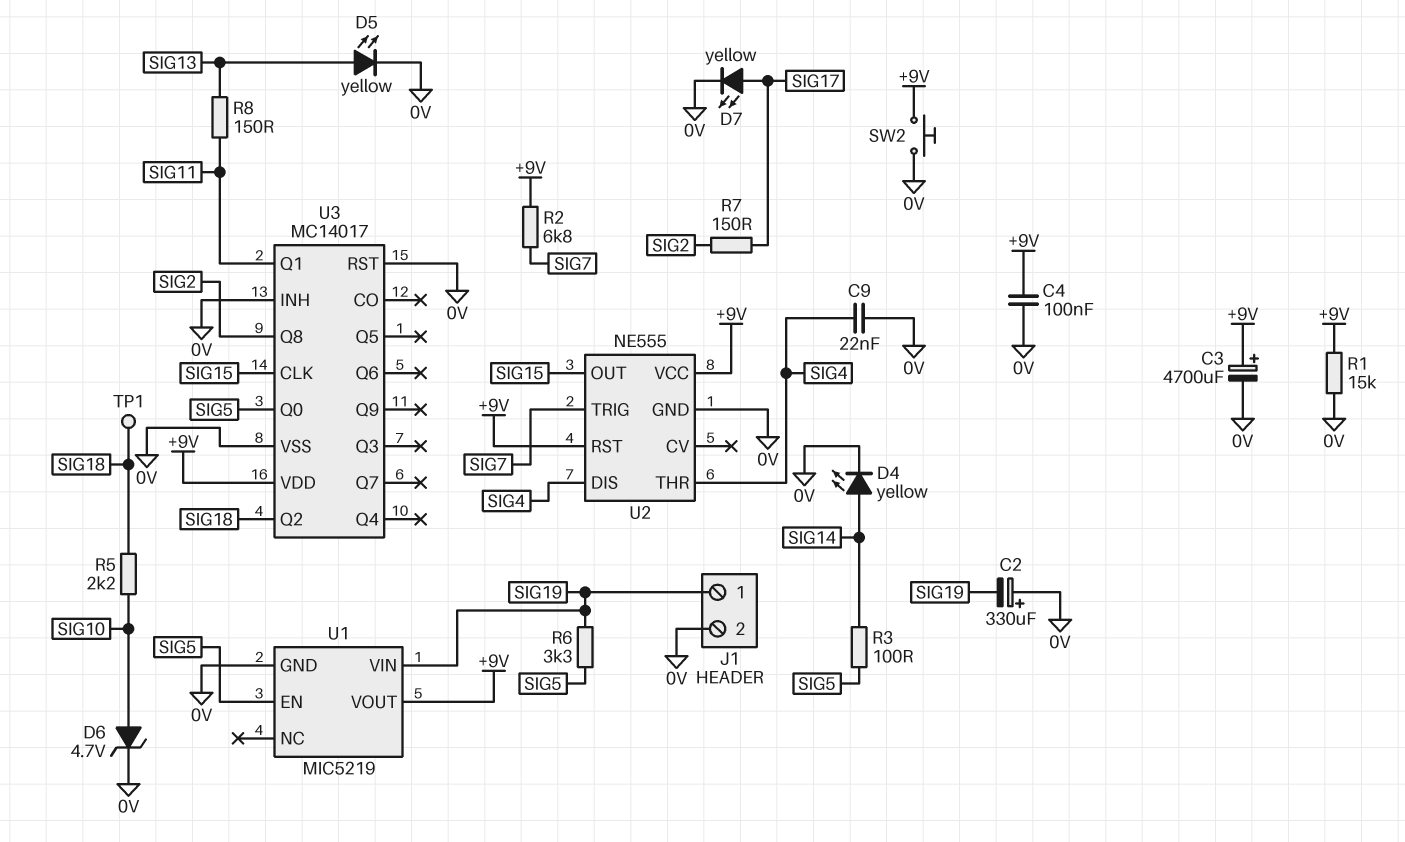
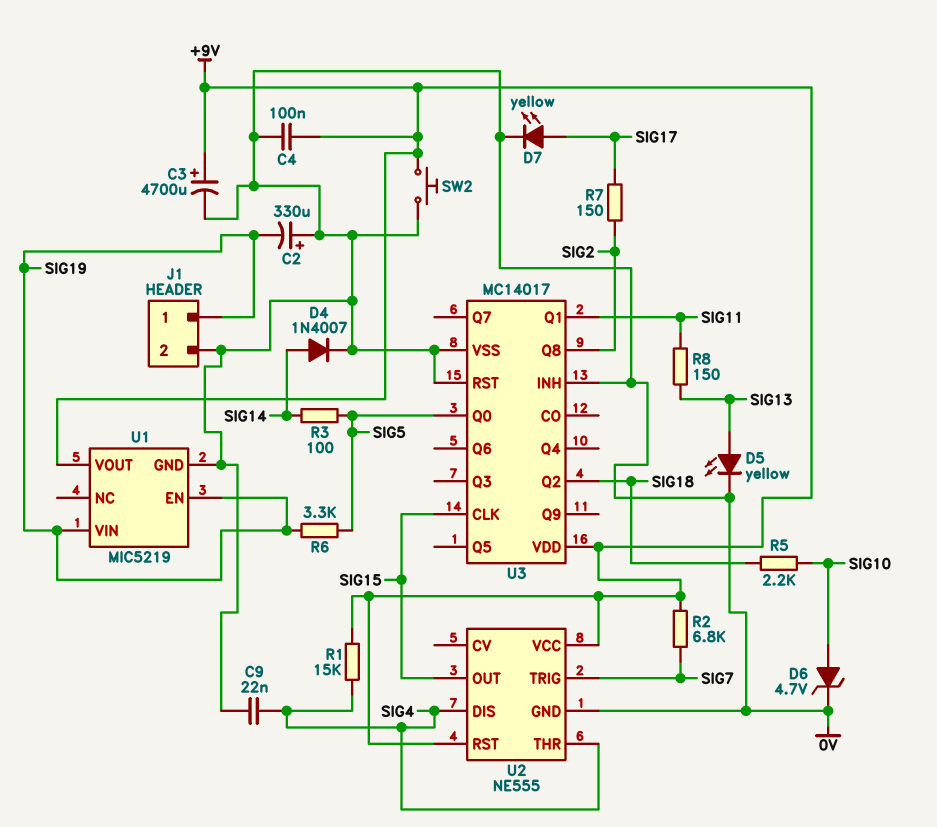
D4: LED yellow (A SIG14, K 0V) -> diode 1N4007 (A SIG14, K 0V)
R1: 15k (+9V, 0V) -> 15k (+9V, SIG4)
TP1: test point (SIG18) -> none
U1 pin EN: SIG5 -> SIG19

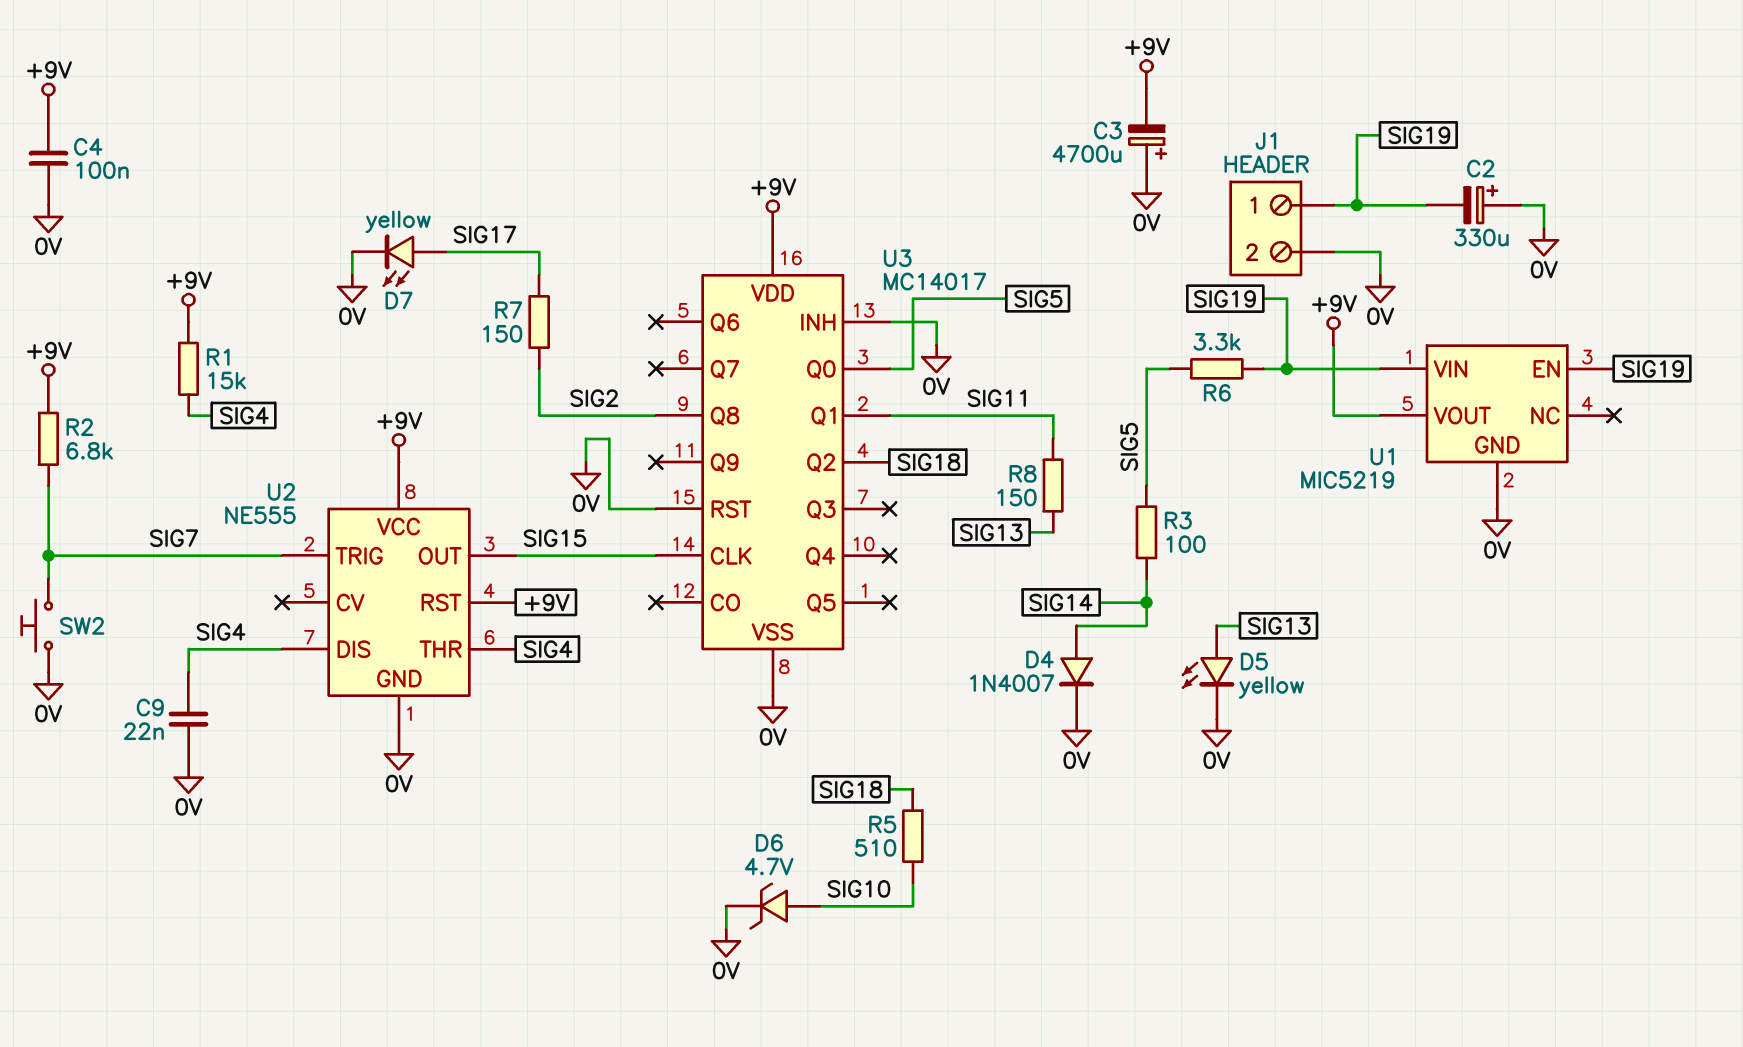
C3: 4700uF (plus +9V, minus 0V) -> 4700uF (plus 0V, minus +9V)
R5: 2.2k (SIG10, SIG18) -> 510 (SIG10, SIG18)
SW2: button (+9V, 0V) -> button (0V, SIG7)

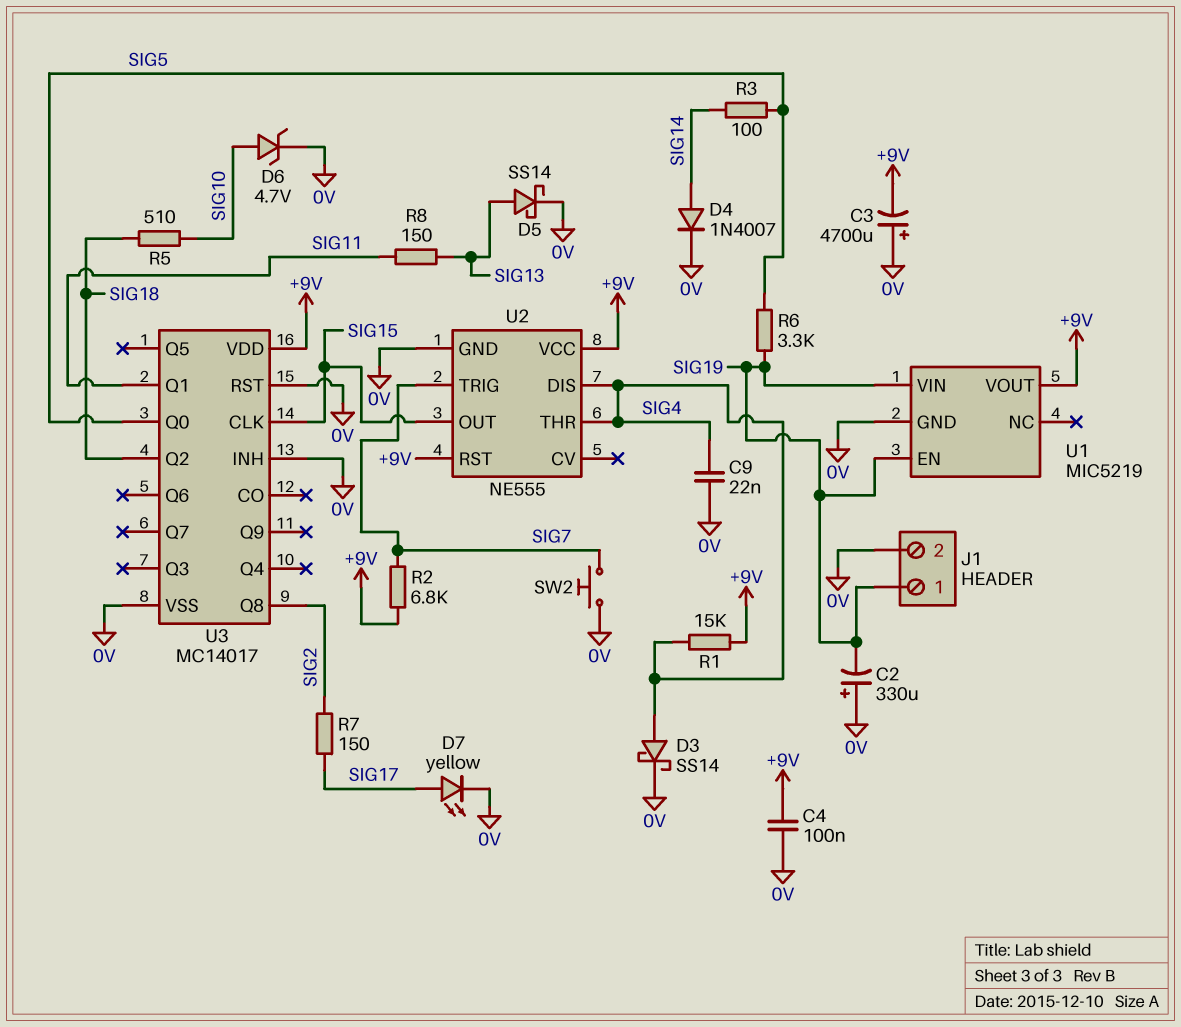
D3: none -> schottky SS14 (A SIG4, K 0V)
D5: LED yellow (A SIG13, K 0V) -> schottky SS14 (A SIG13, K 0V)

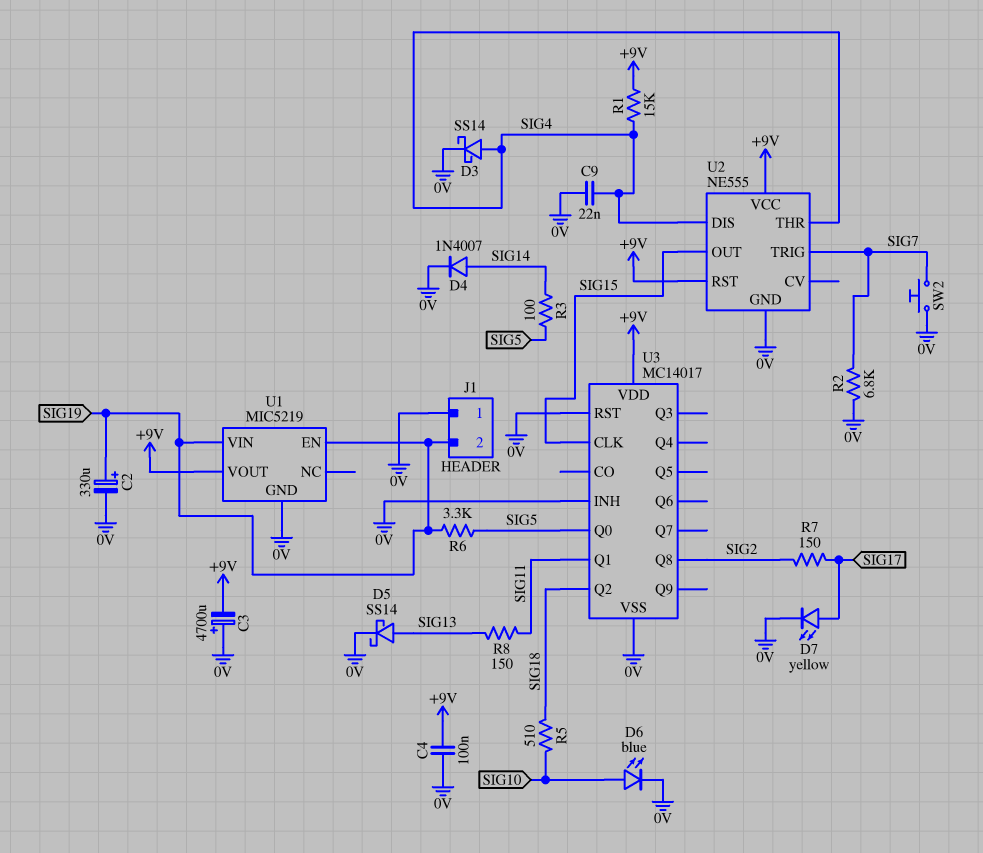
C2: 330uF (plus 0V, minus SIG19) -> 330uF (plus SIG19, minus 0V)
D6: zener 4.7V (A SIG10, K 0V) -> LED blue (A SIG10, K 0V)
J1 pin 1: SIG19 -> 0V
J1 pin 2: 0V -> SIG19
R2: 6.8k (+9V, SIG7) -> 6.8k (0V, SIG7)

